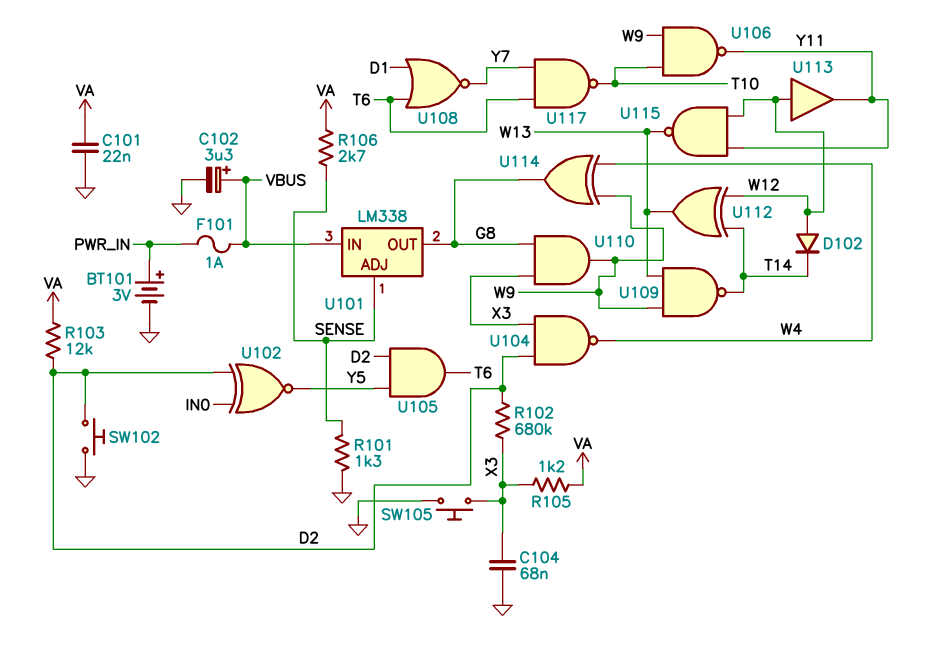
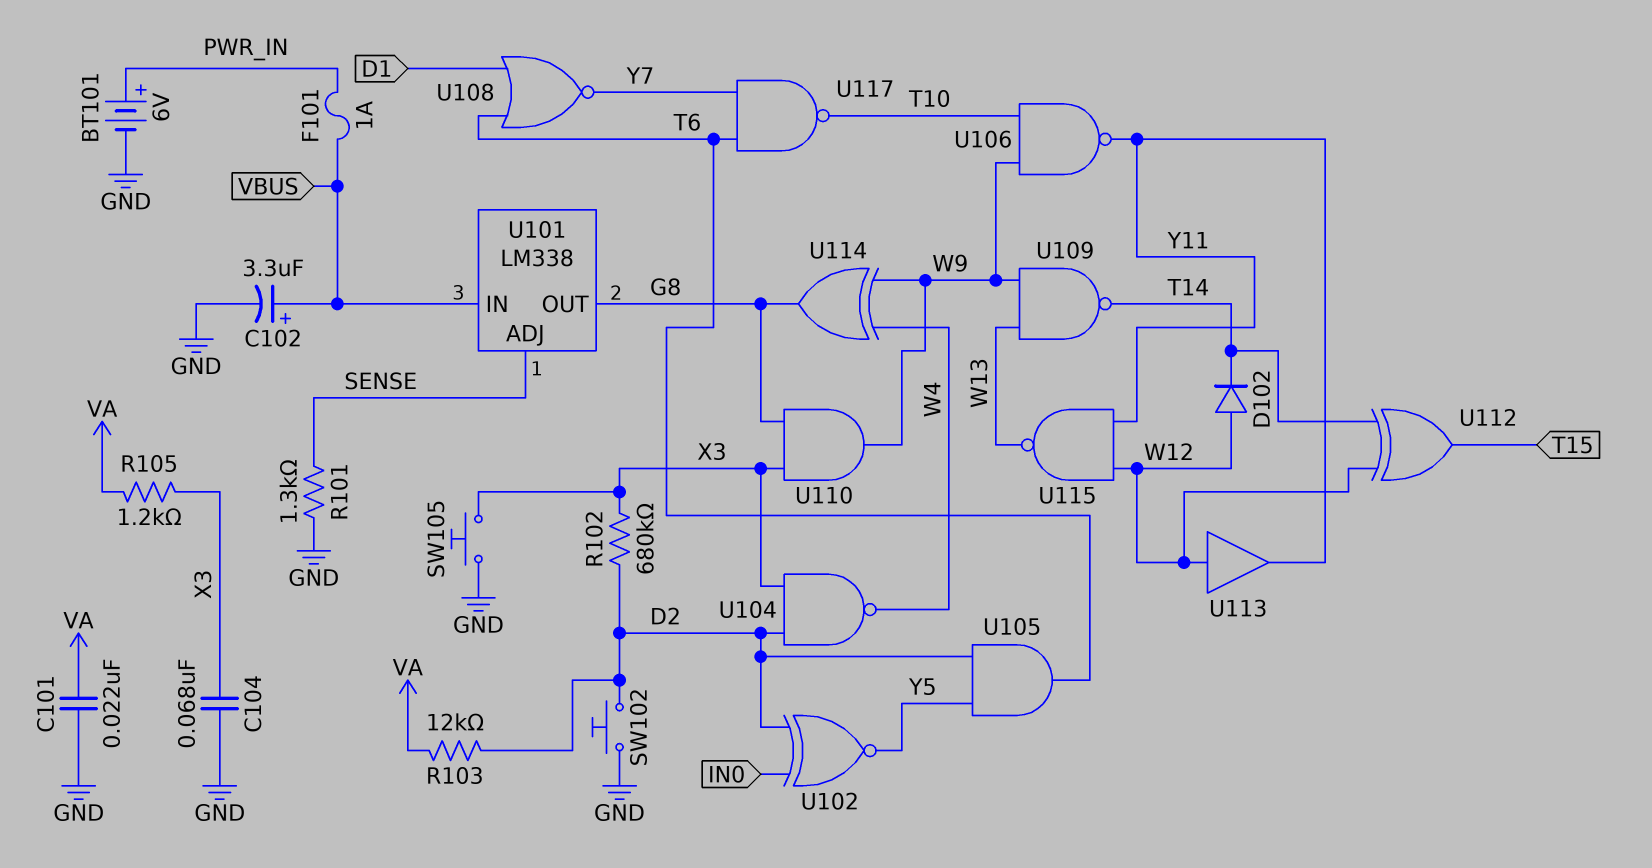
BT101: 3V (plus PWR_IN, minus GND) -> 6V (plus PWR_IN, minus GND)
R106: 2.7k (SENSE, VA) -> none
U112: XOR (in T14, in W12, out W13) -> XOR (in T14, in W12, out T15)

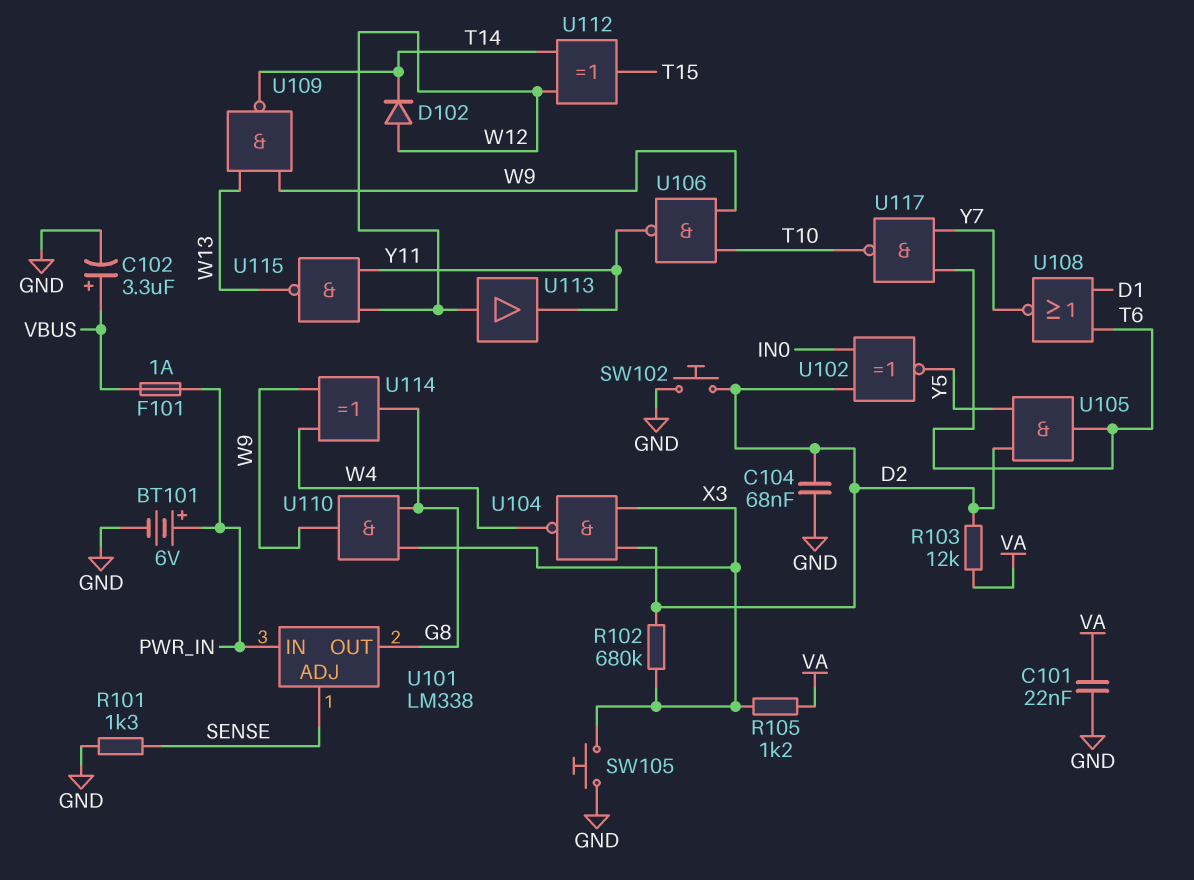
C104: 68nF (GND, X3) -> 68nF (D2, GND)
U101 pin IN: VBUS -> PWR_IN

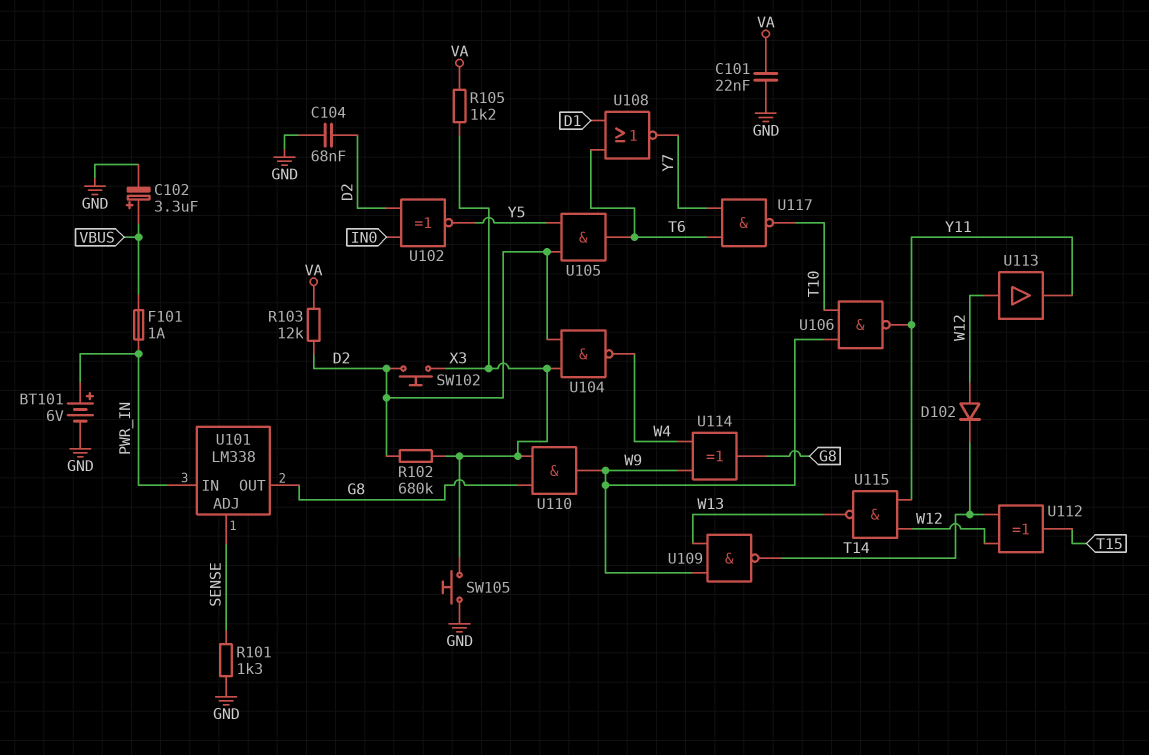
SW102: button (D2, GND) -> button (D2, X3)

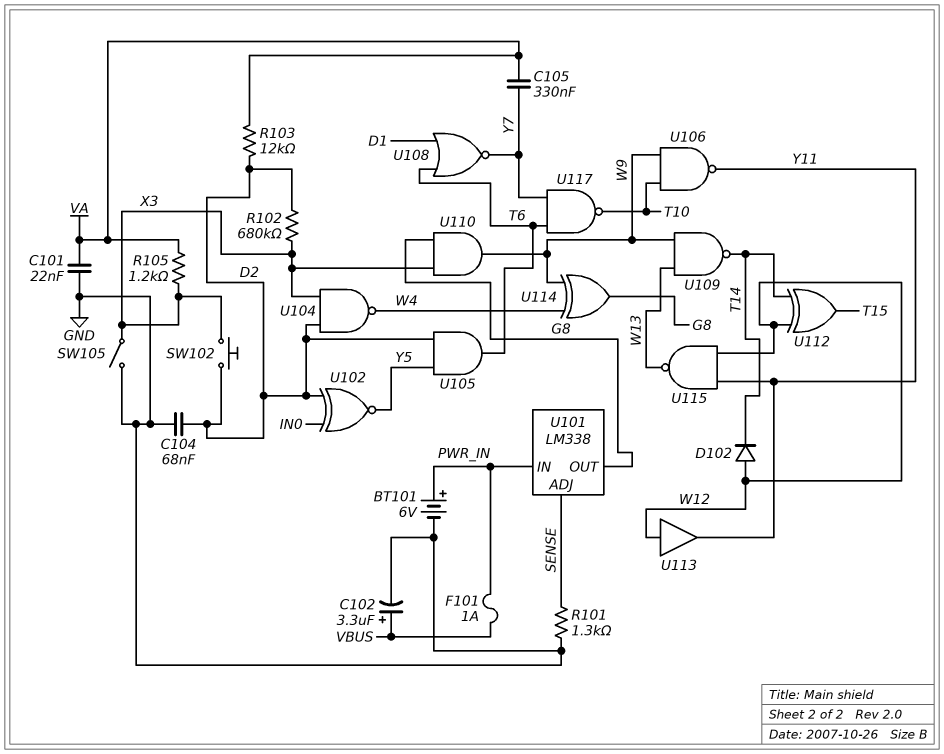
C105: none -> 330nF (VA, Y7)
SW105: button (GND, X3) -> switch (GND, X3)

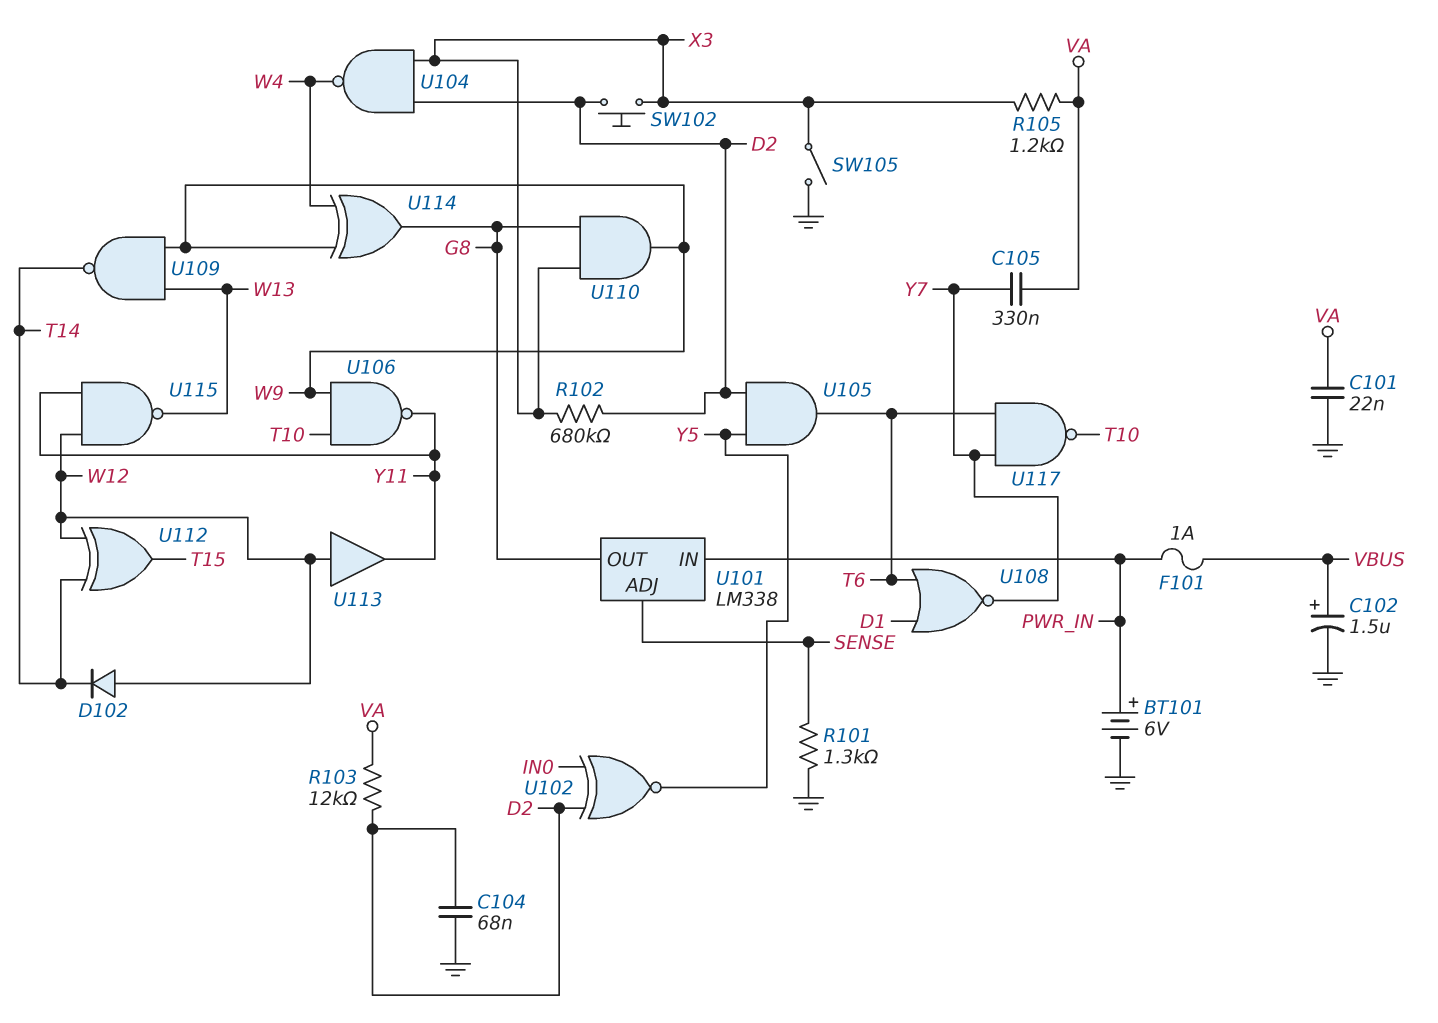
C102: 3.3uF (plus VBUS, minus GND) -> 1.5uF (plus VBUS, minus GND)

